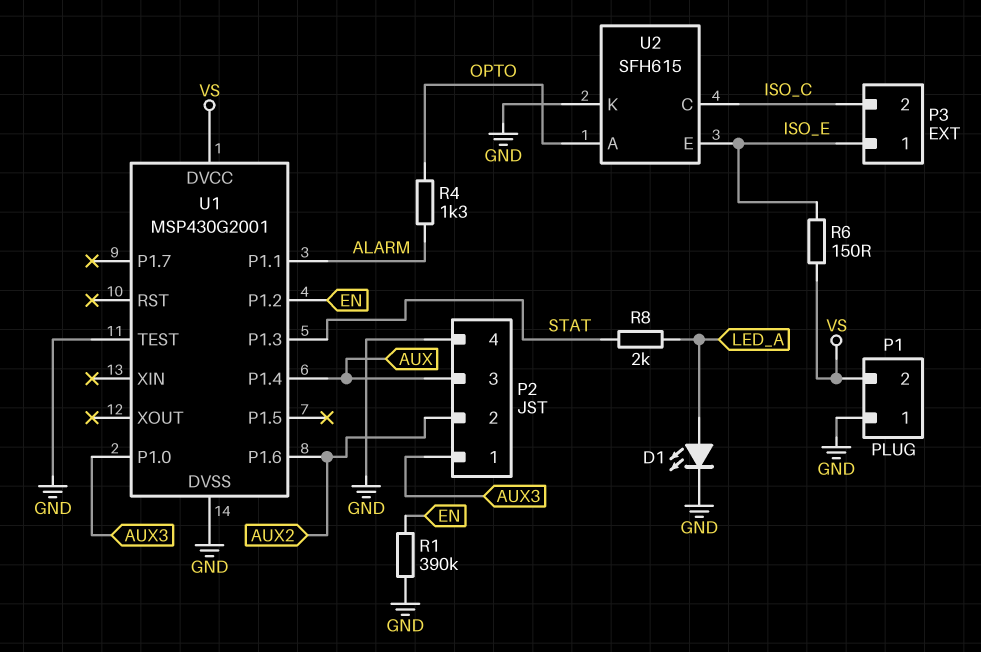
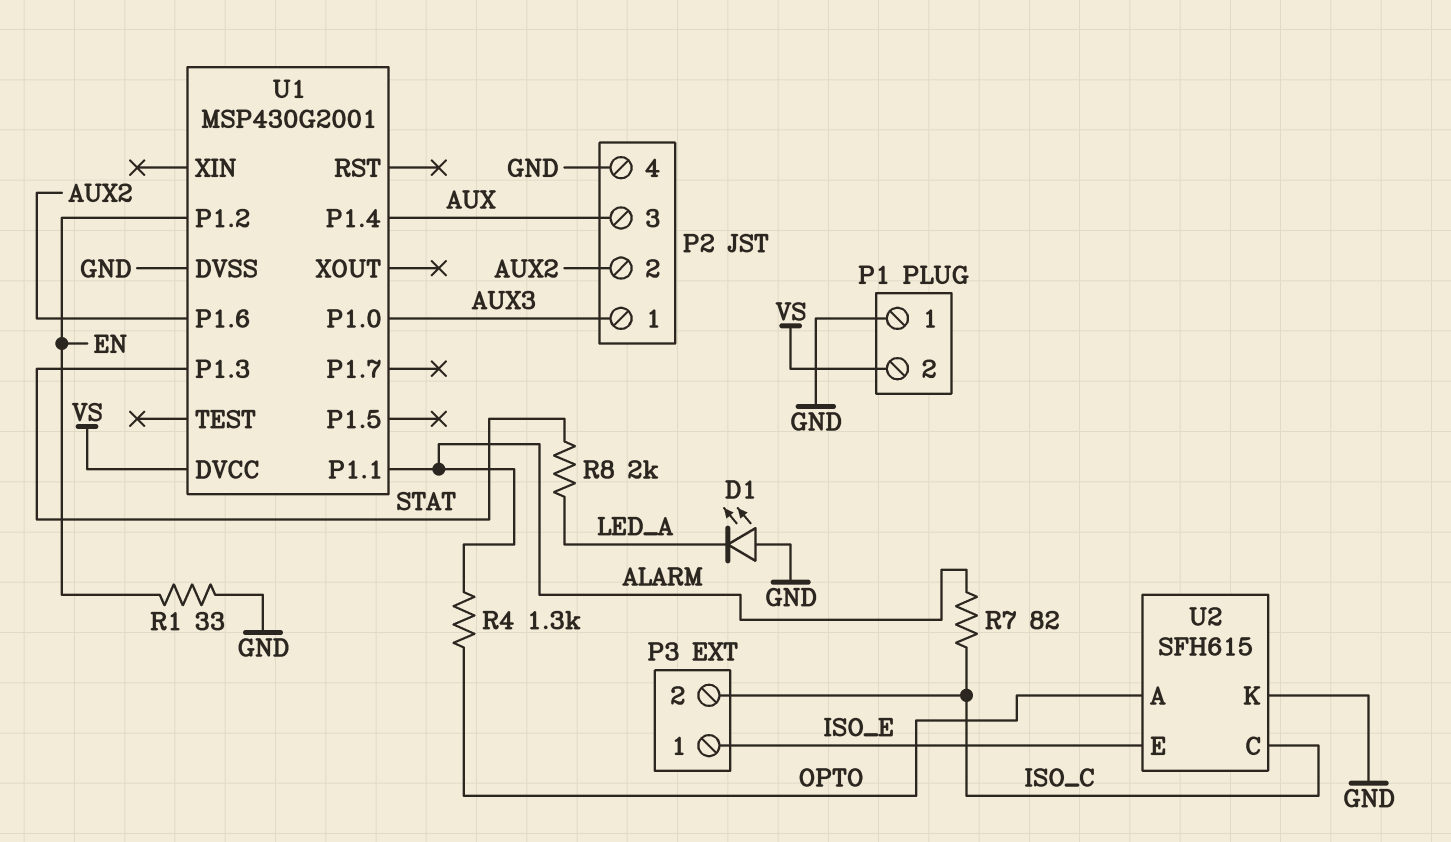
D1: LED (A LED_A, K GND) -> LED (A GND, K LED_A)
R1: 390k (EN, GND) -> 33 (EN, GND)
R6: 150 (ISO_E, VS) -> none
R7: none -> 82 (ALARM, ISO_C)
U1 pin TEST: GND -> none

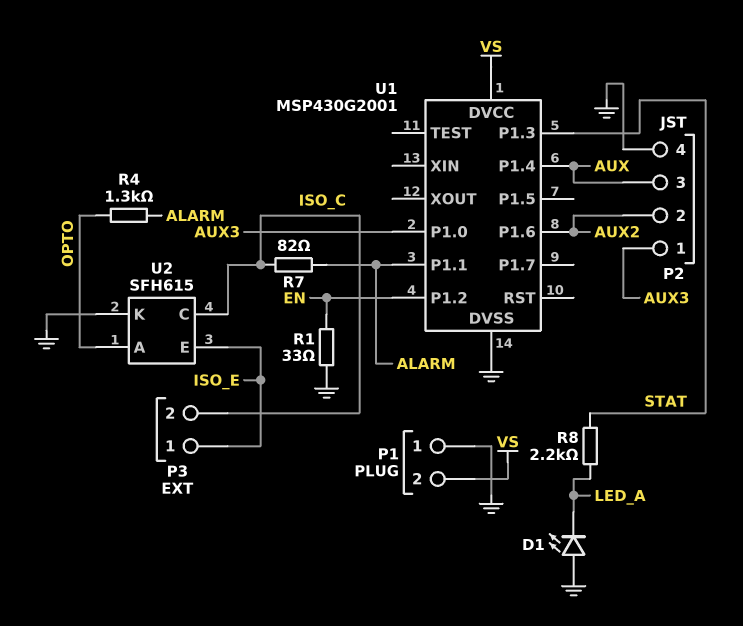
R8: 2k (LED_A, STAT) -> 2.2k (LED_A, STAT)

